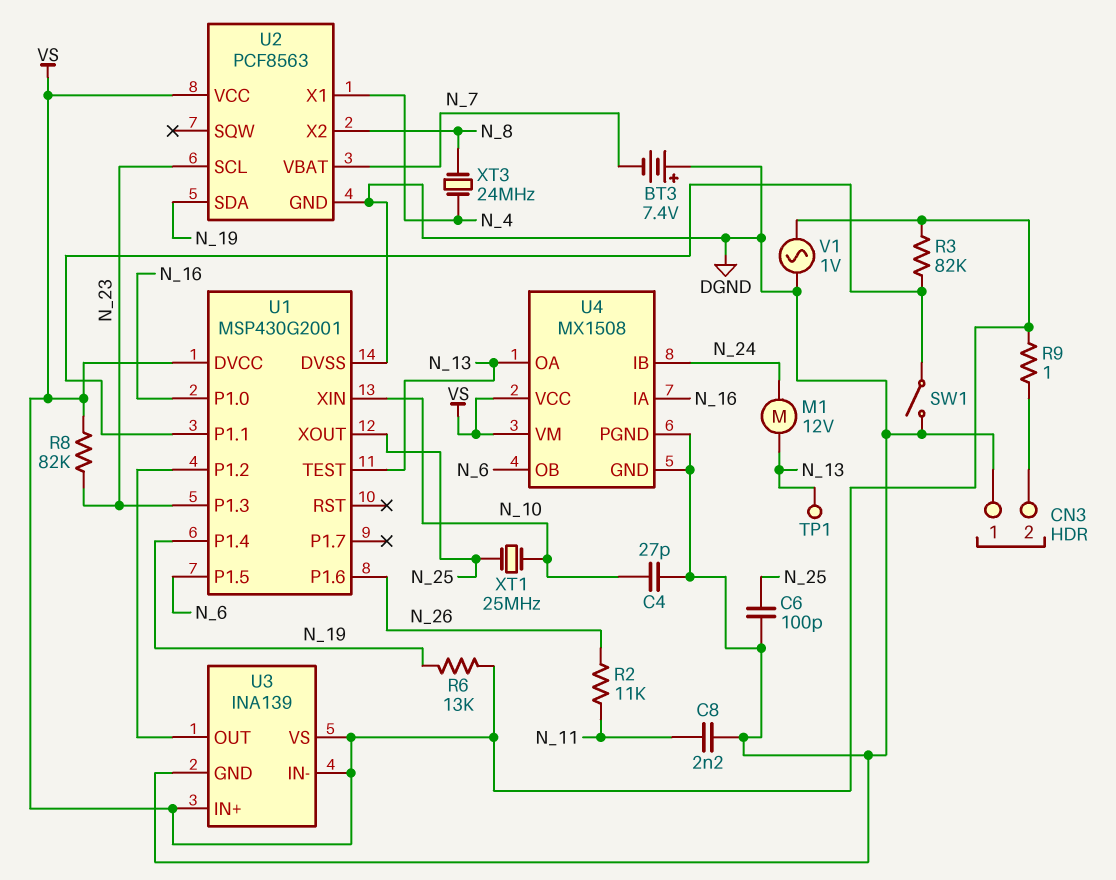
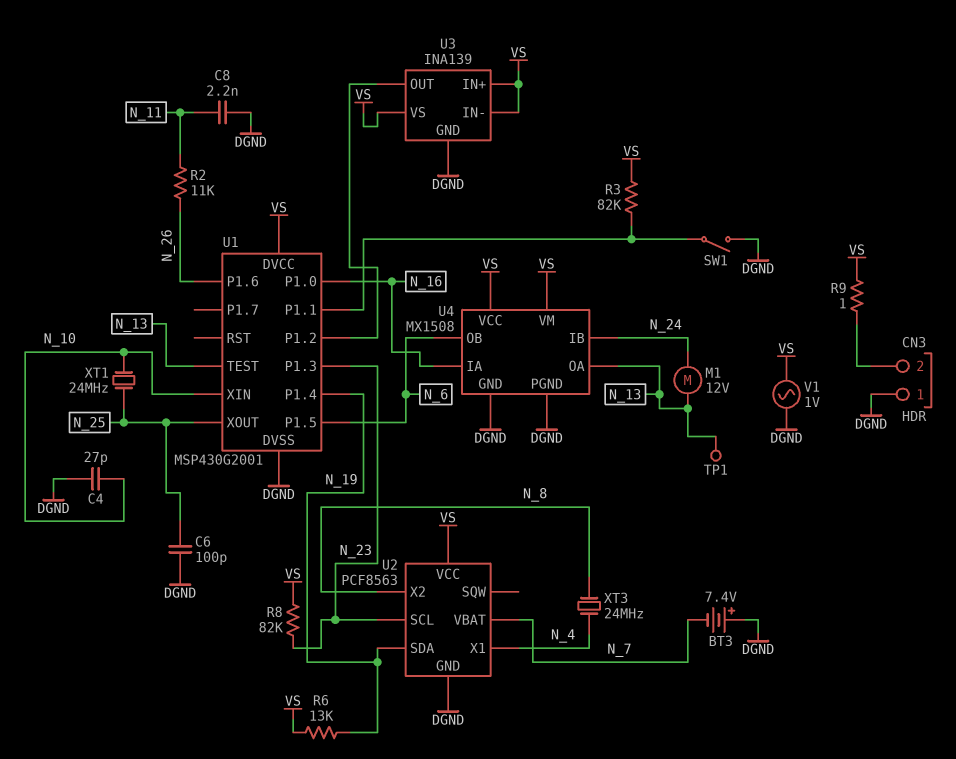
XT1: 25MHz (N_10, N_25) -> 24MHz (N_10, N_25)

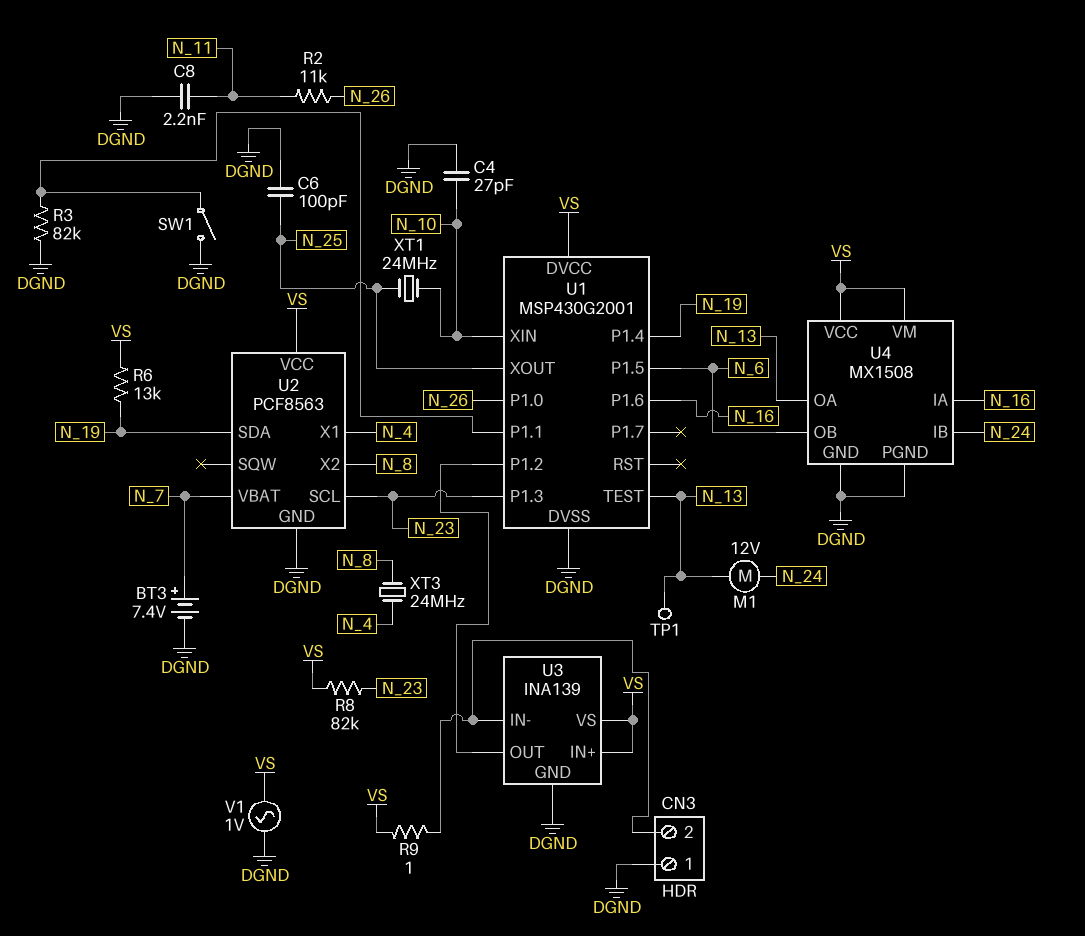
BT3: 7.4V (plus DGND, minus N_7) -> 7.4V (plus N_7, minus DGND)
R3: 82k (U1/P1.1, VS) -> 82k (DGND, U1/P1.1)
U1 pin P1.0: N_16 -> N_26
U1 pin P1.6: N_26 -> N_16
U3 pin IN-: VS -> CN3/2

